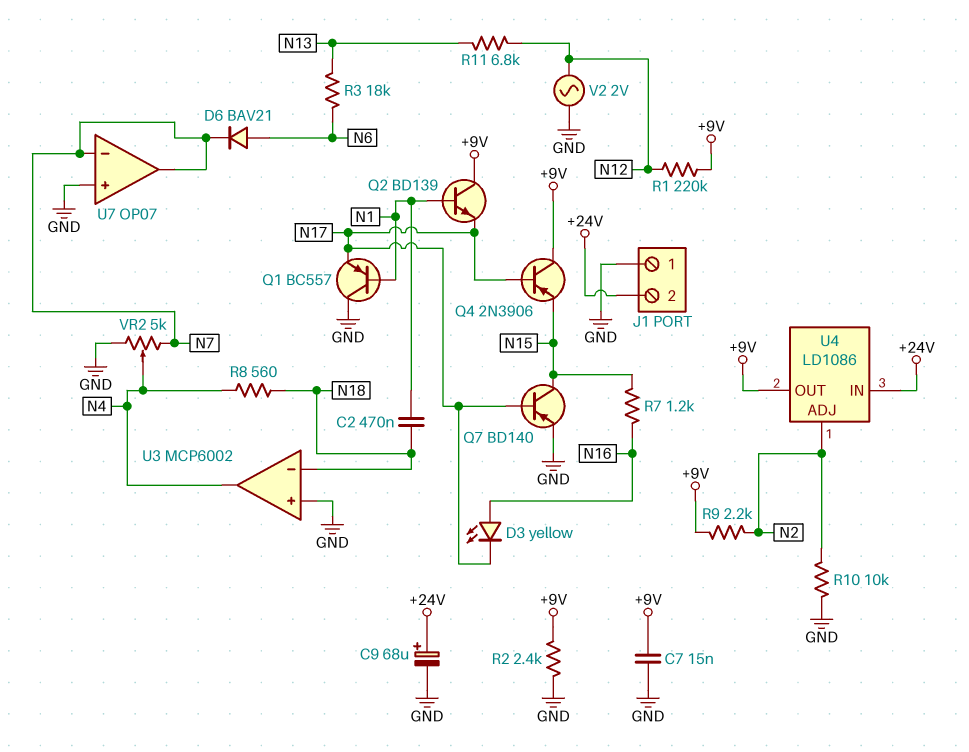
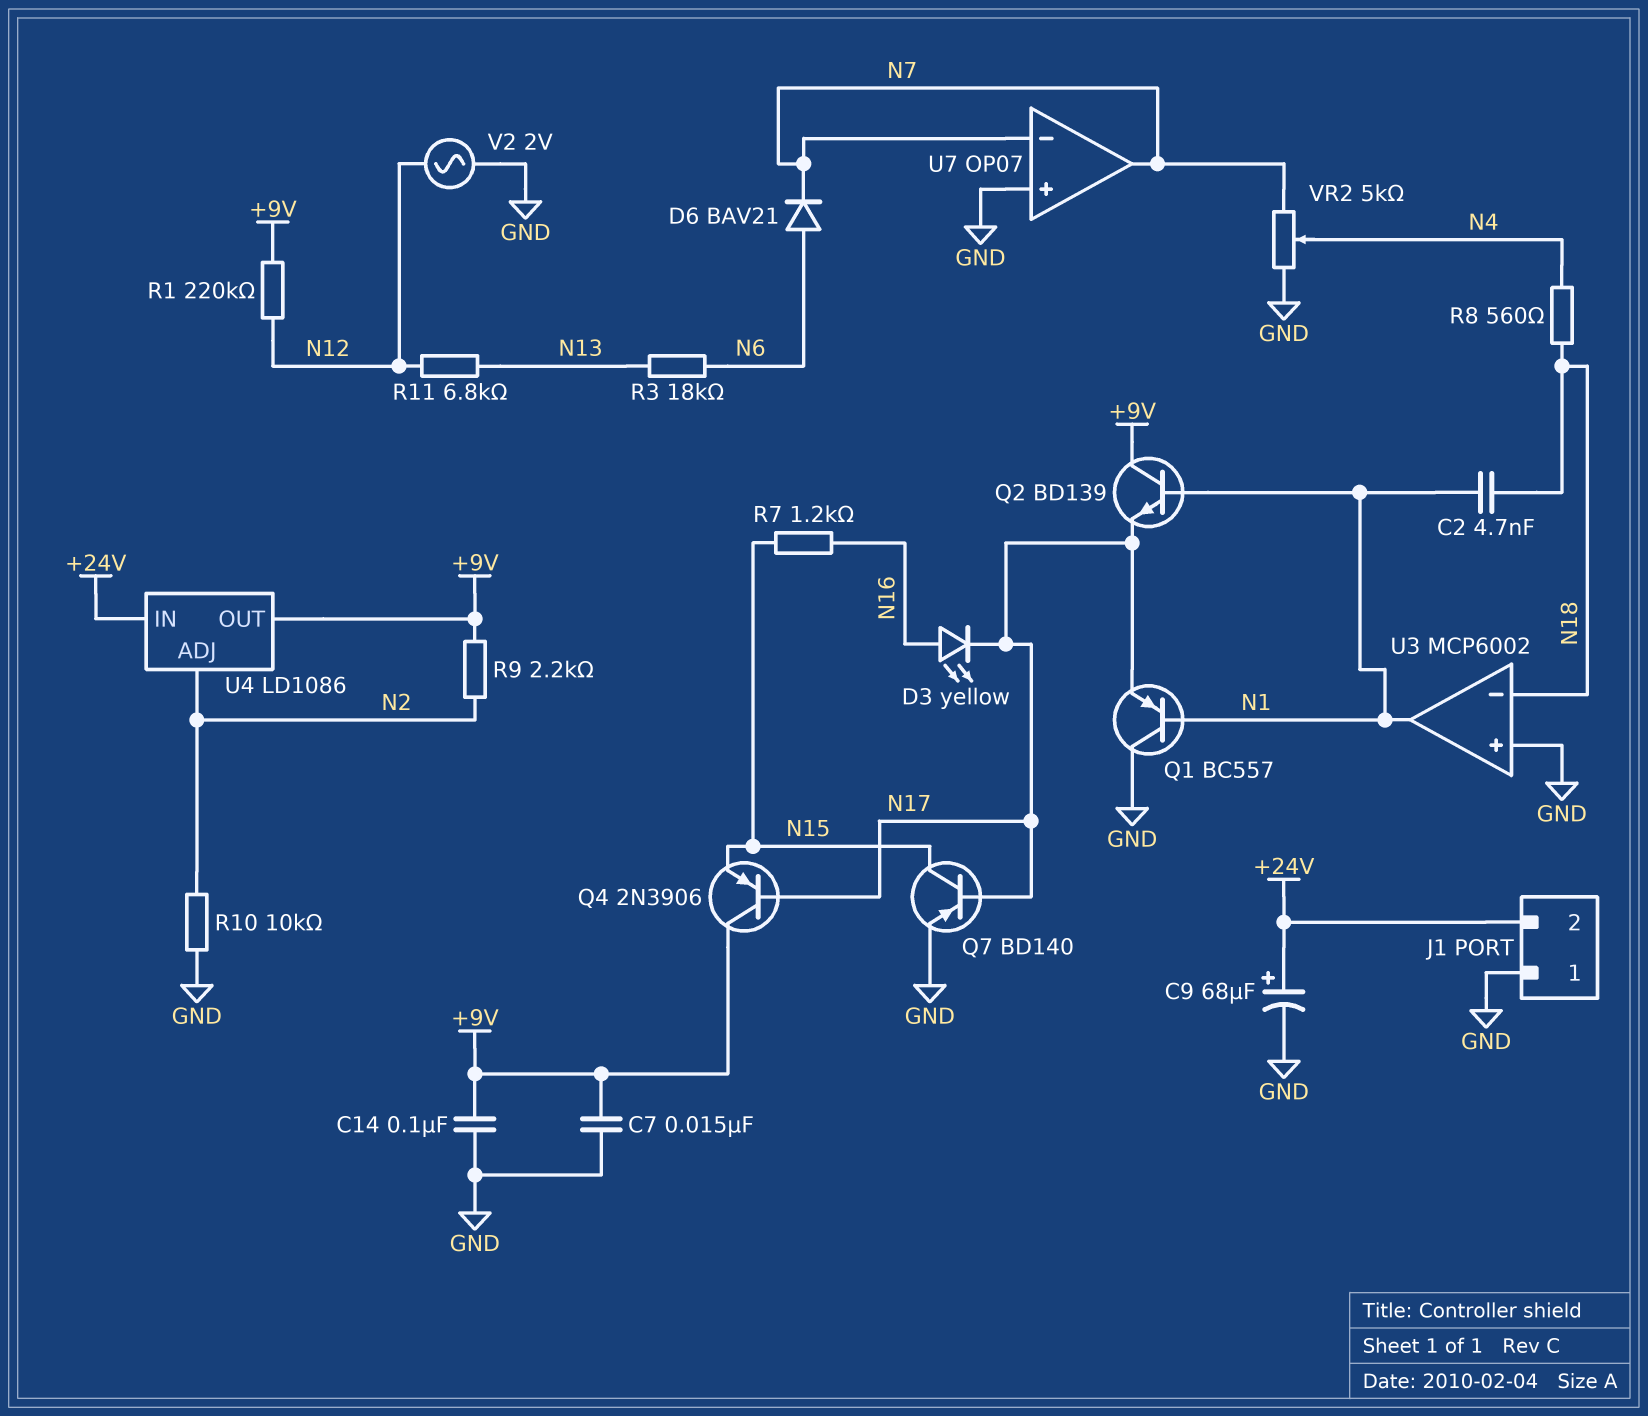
C2: 470nF (N1, N18) -> 4.7nF (N1, N18)
C14: none -> 100nF (+9V, GND)
R2: 2.4k (+9V, GND) -> none
U3 pin out: N4 -> N1

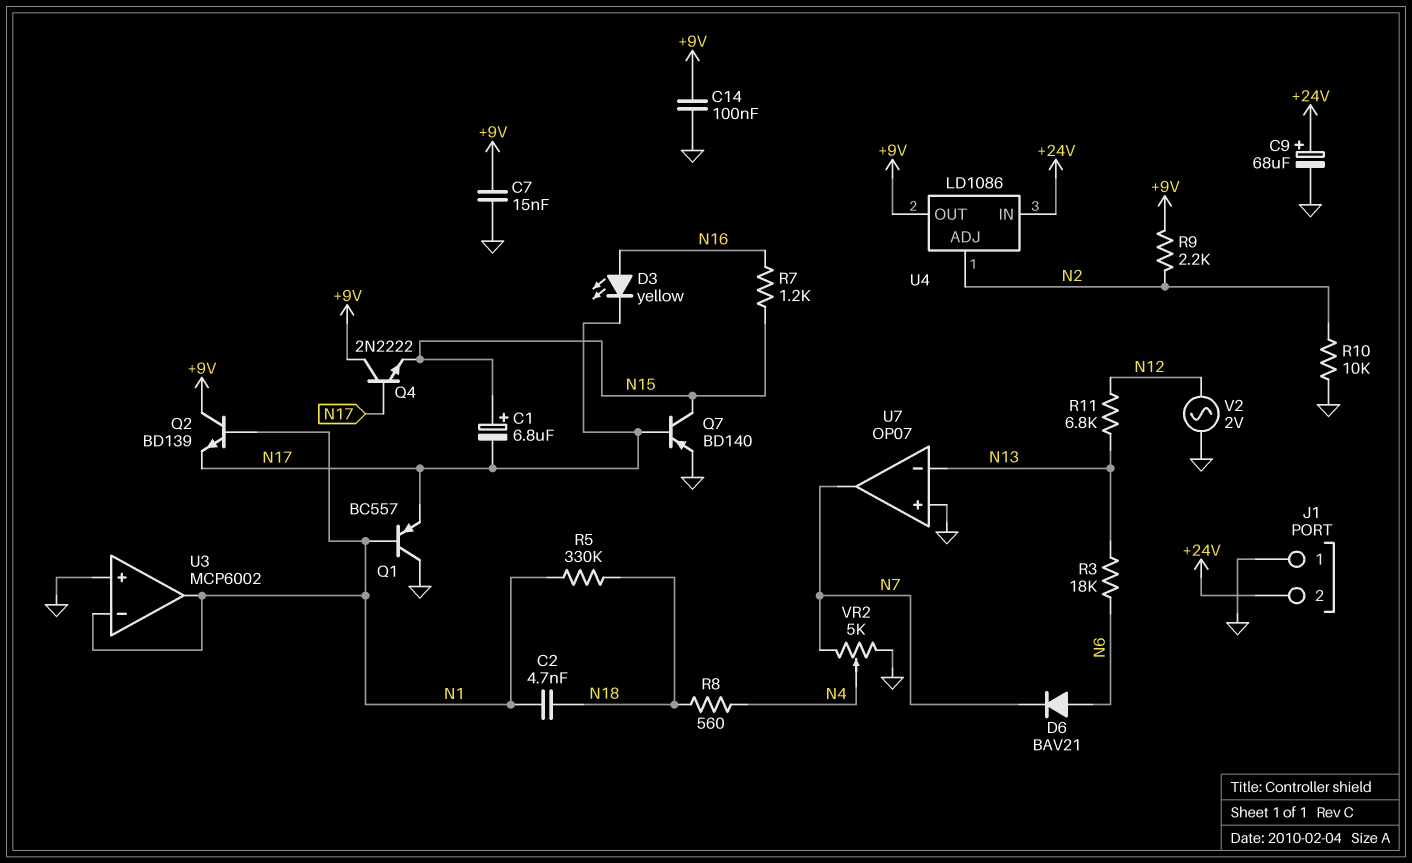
C1: none -> 6.8uF (plus N15, minus N17)
Q4: PNP 2N3906 (B N17, C +9V, E N15) -> NPN 2N2222 (B N17, C +9V, E N15)
R1: 220k (+9V, N12) -> none
R5: none -> 330k (N1, N18)
U3 pin in-: N18 -> N1
U7 pin in-: N7 -> N13

